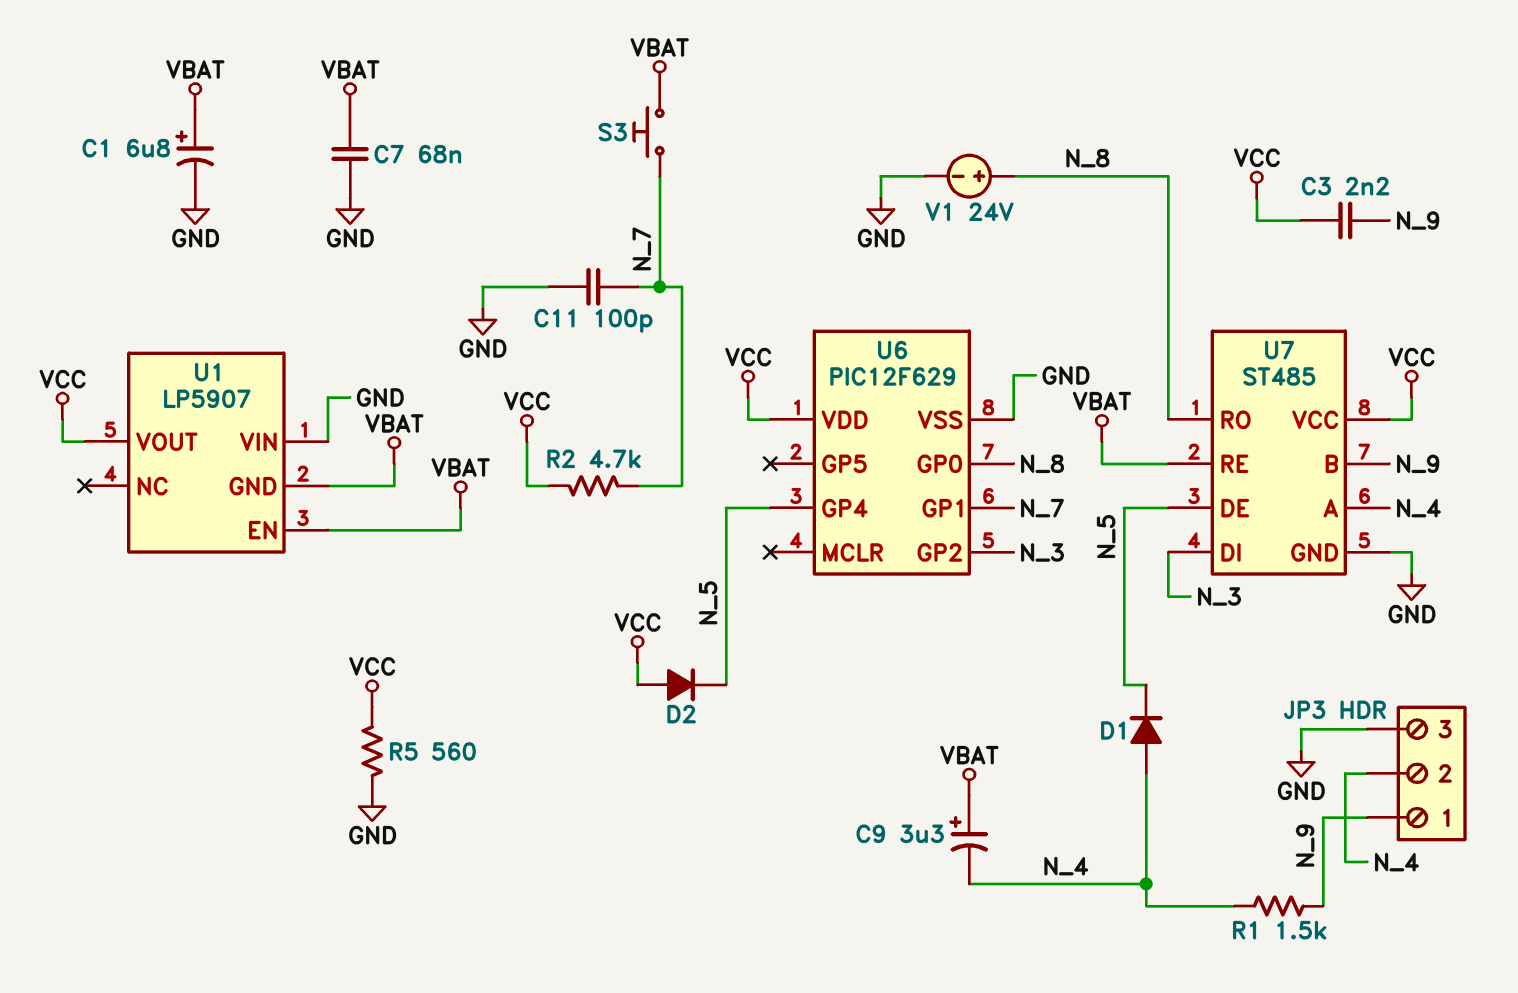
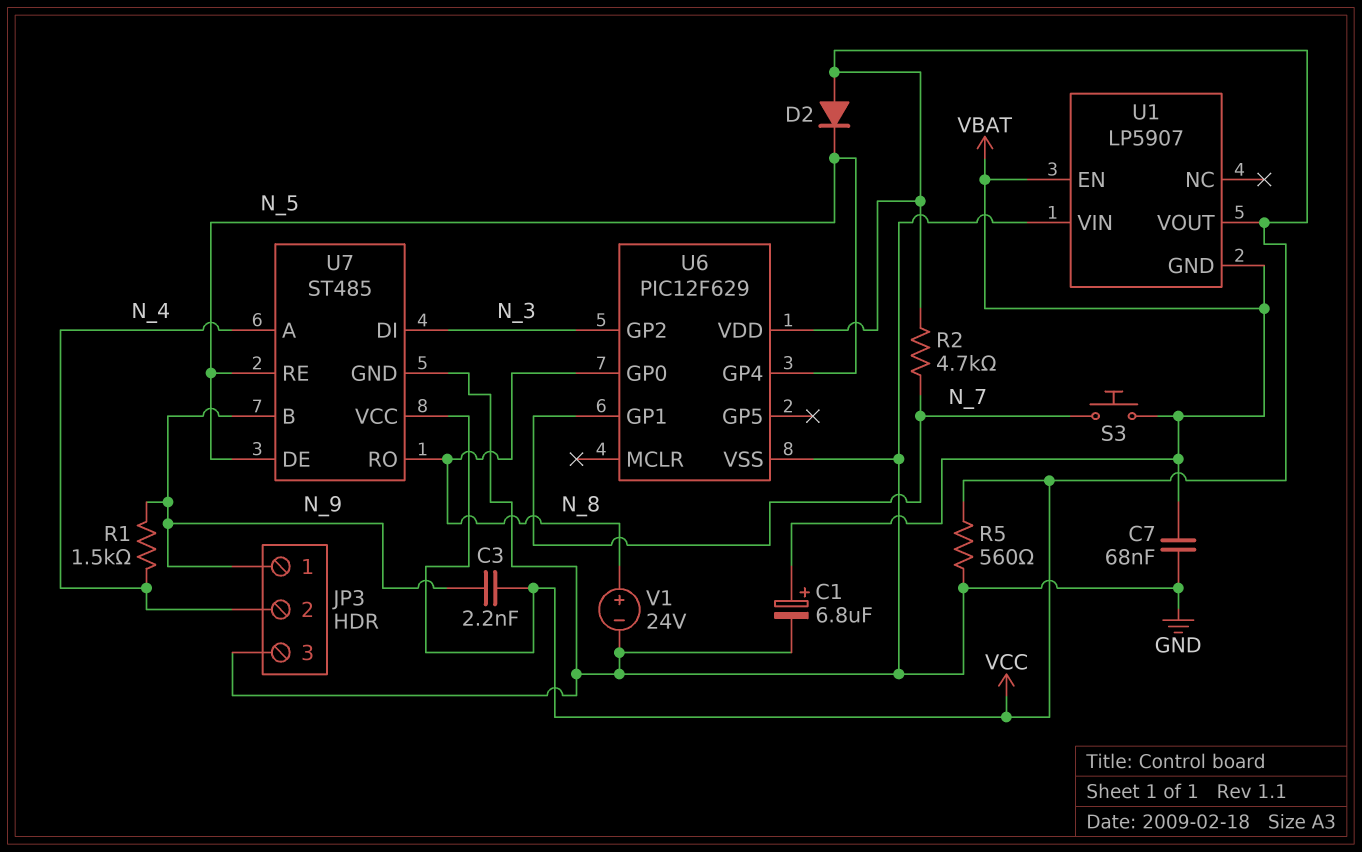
C9: 3.3uF (plus VBAT, minus N_4) -> none
C11: 100pF (GND, N_7) -> none
D1: diode (A N_4, K N_5) -> none
U7 pin RE: VBAT -> N_5

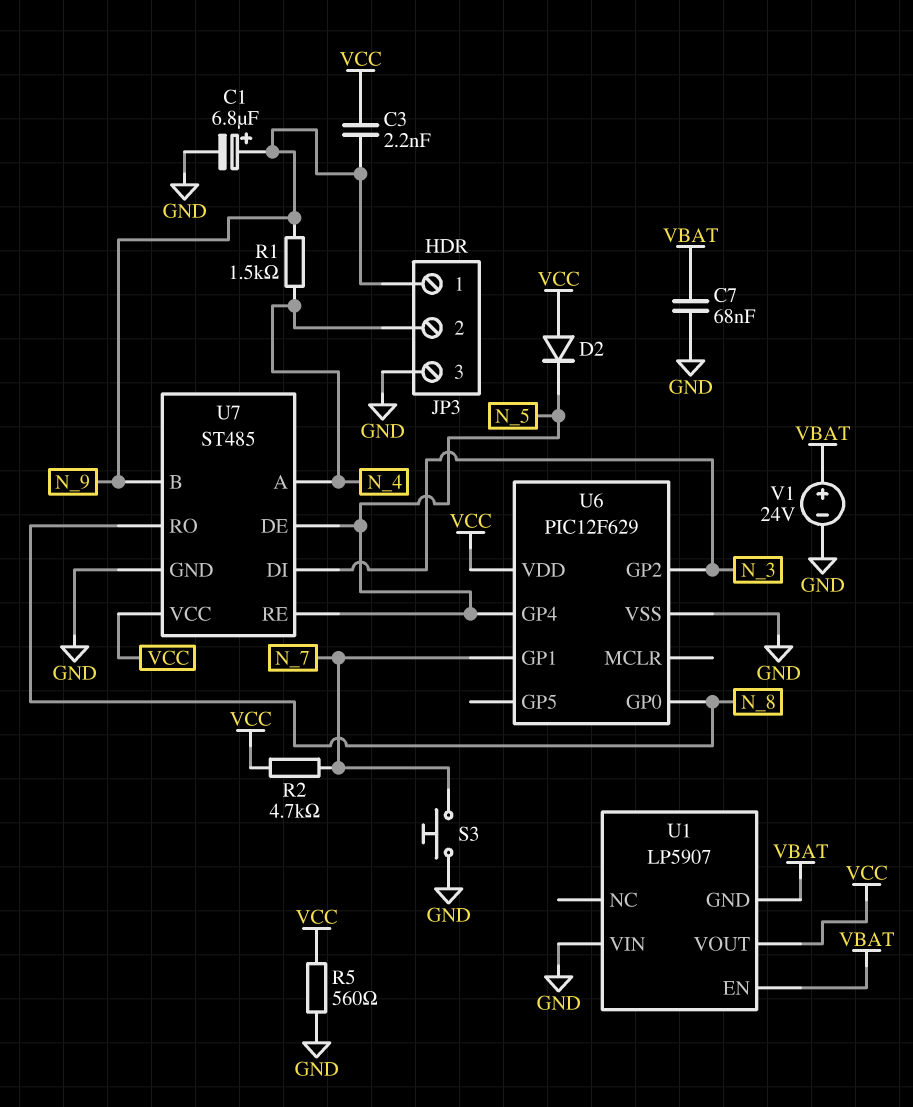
C1: 6.8uF (plus VBAT, minus GND) -> 6.8uF (plus N_9, minus GND)
S3: button (N_7, VBAT) -> button (GND, N_7)
V1: 24V (plus N_8, minus GND) -> 24V (plus VBAT, minus GND)

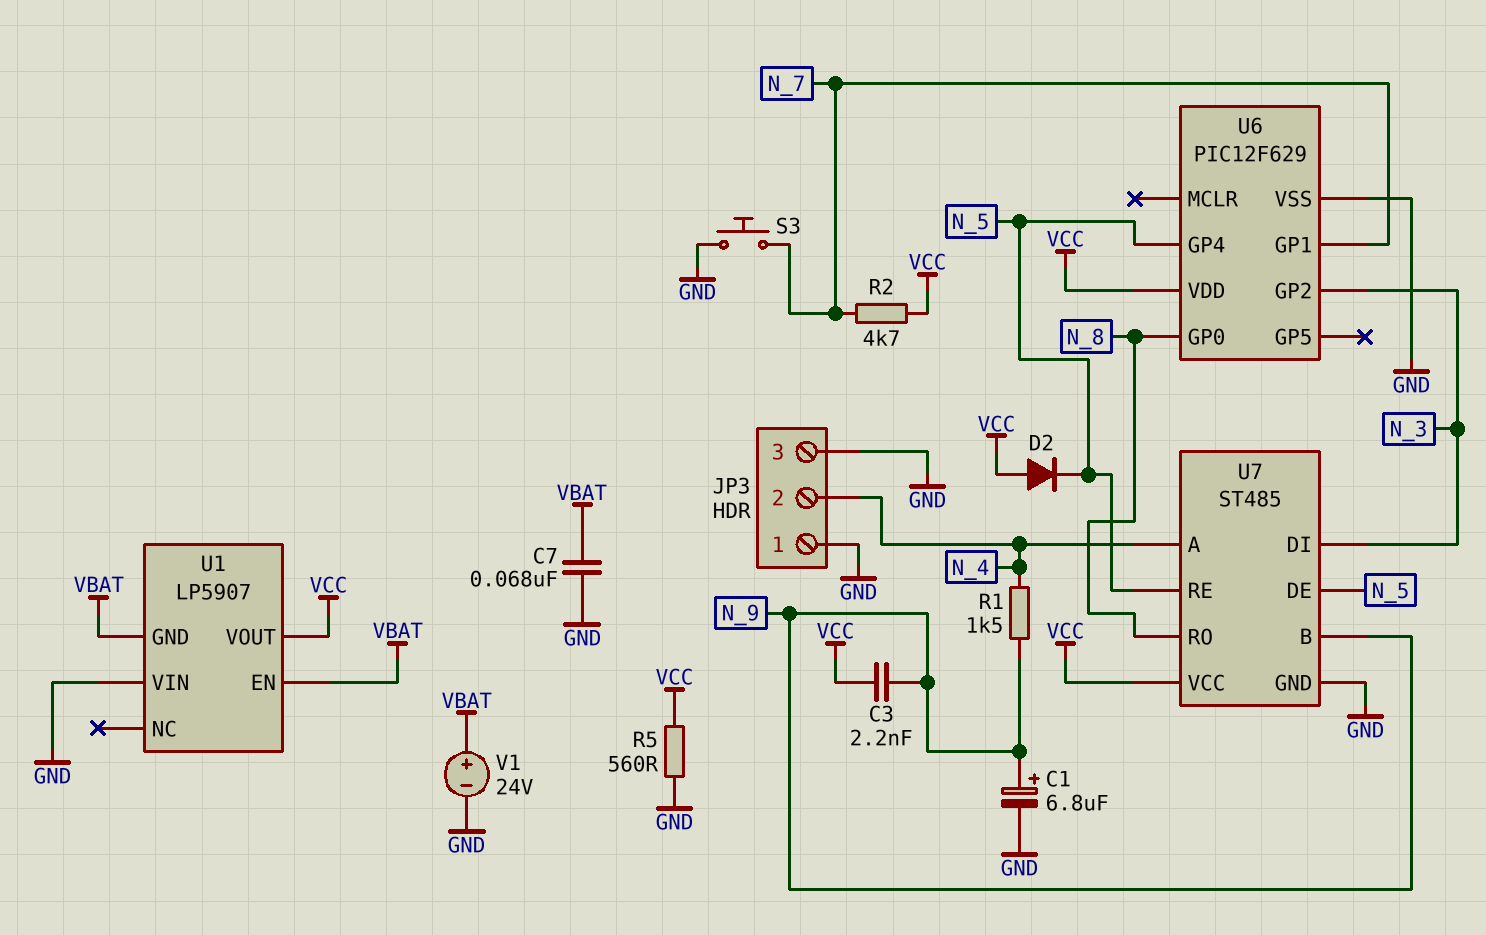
JP3 pin 1: N_9 -> GND

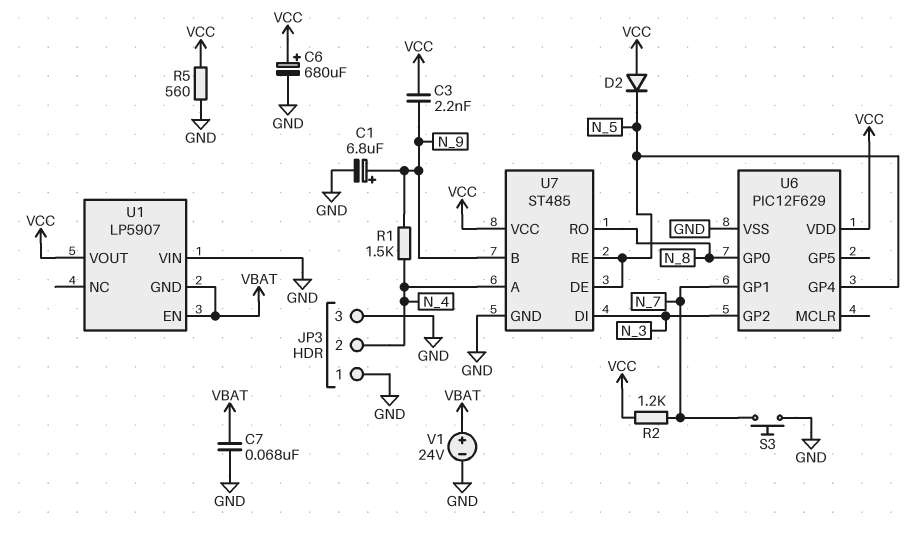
C6: none -> 680uF (plus VCC, minus GND)
R2: 4.7k (N_7, VCC) -> 1.2k (N_7, VCC)

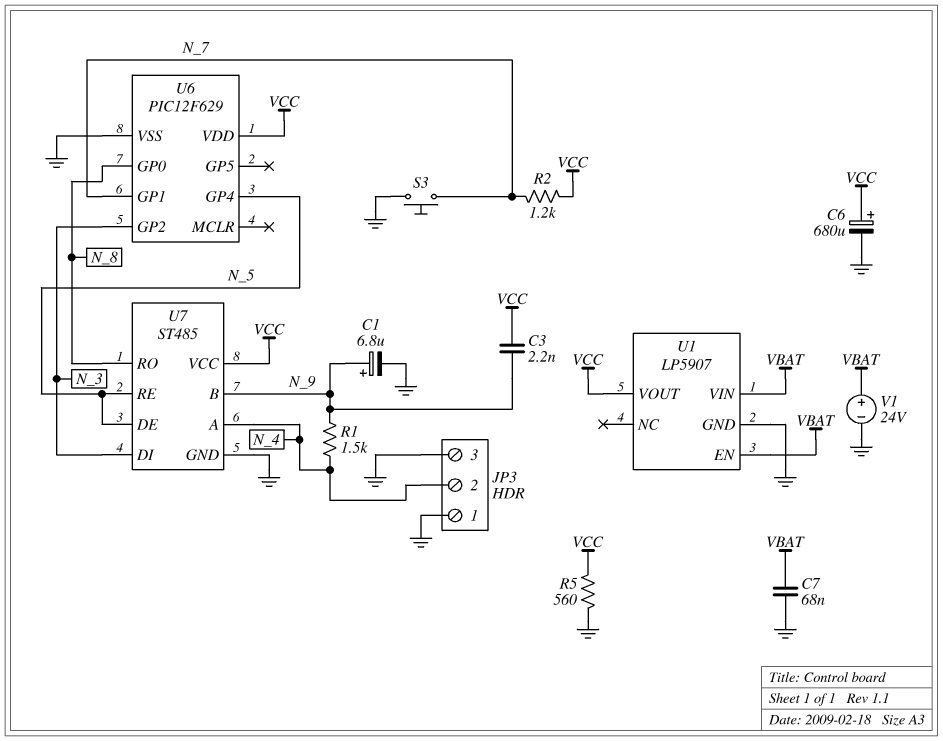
D2: diode (A VCC, K N_5) -> none
U1 pin GND: VBAT -> GND
U1 pin VIN: GND -> VBAT

